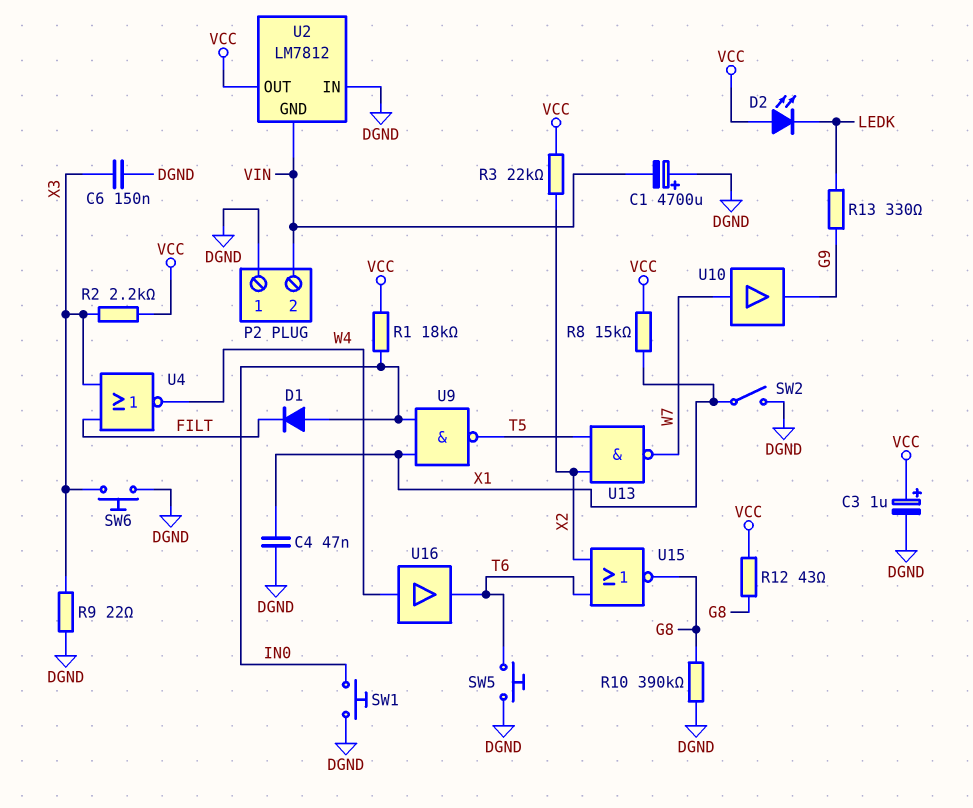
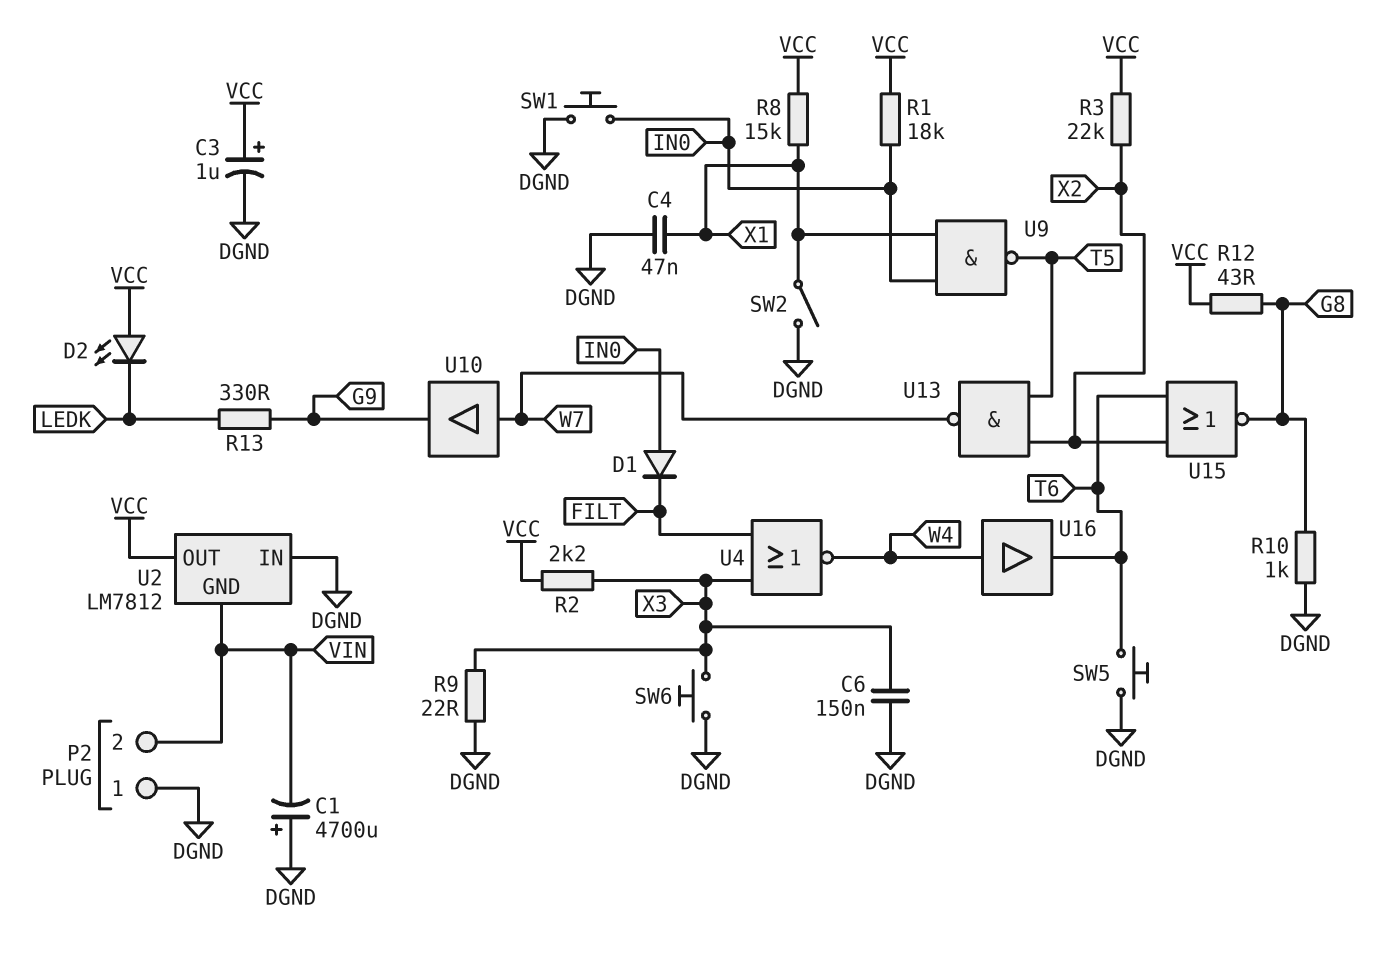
R10: 390k (DGND, G8) -> 1k (DGND, G8)

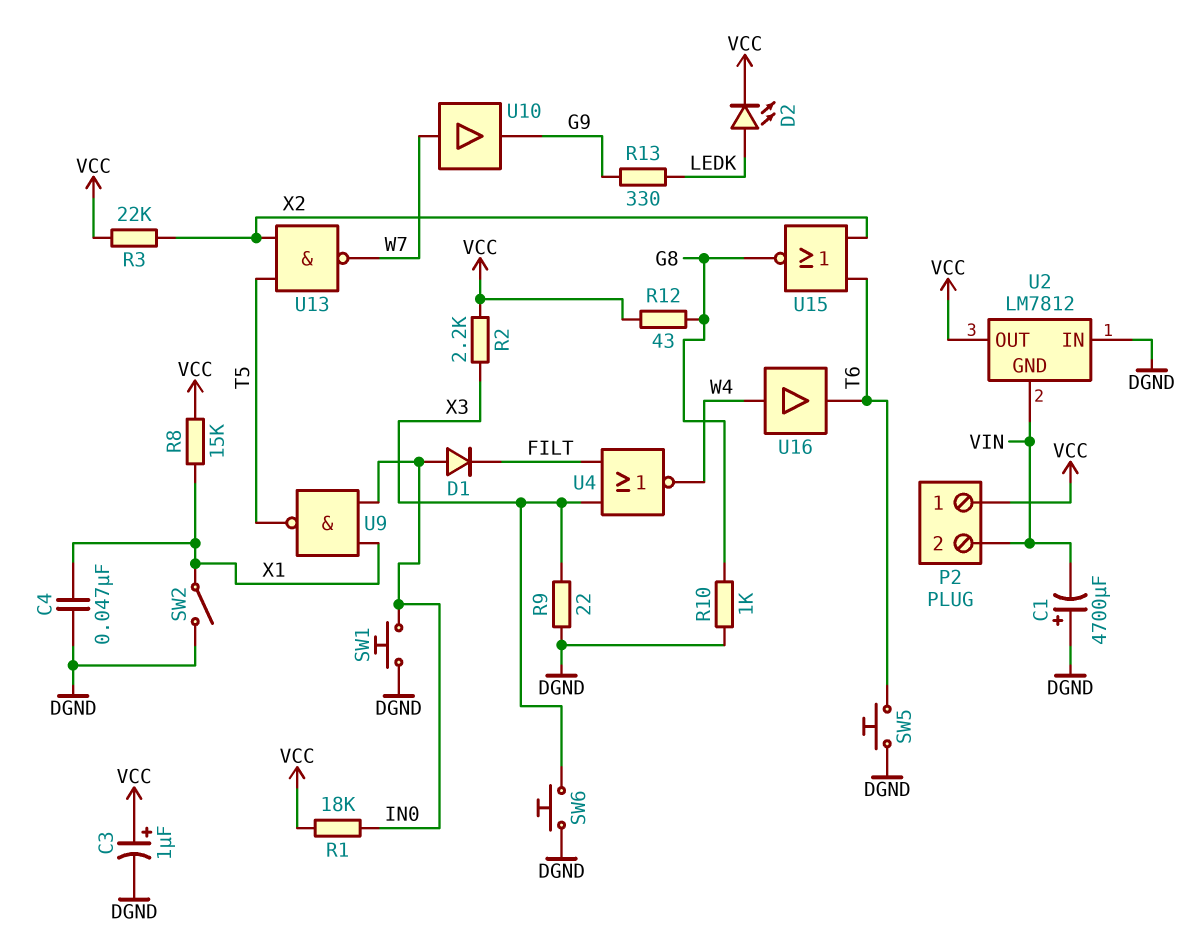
C6: 150nF (DGND, X3) -> none
D2: LED (A VCC, K LEDK) -> LED (A LEDK, K VCC)
P2 pin 1: DGND -> VCC

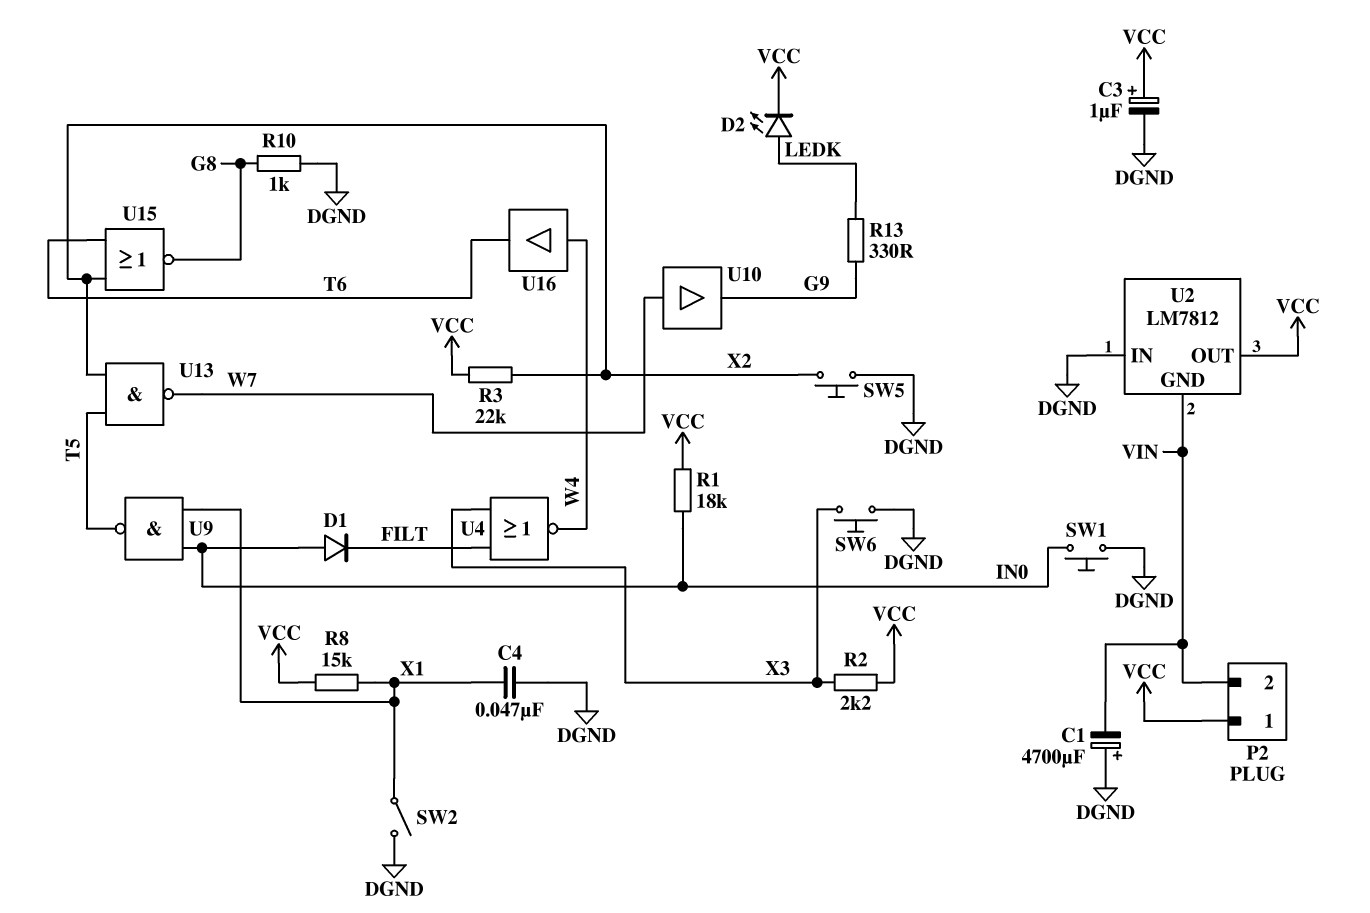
R9: 22 (DGND, X3) -> none
R12: 43 (G8, VCC) -> none
SW5: button (DGND, T6) -> button (DGND, X2)

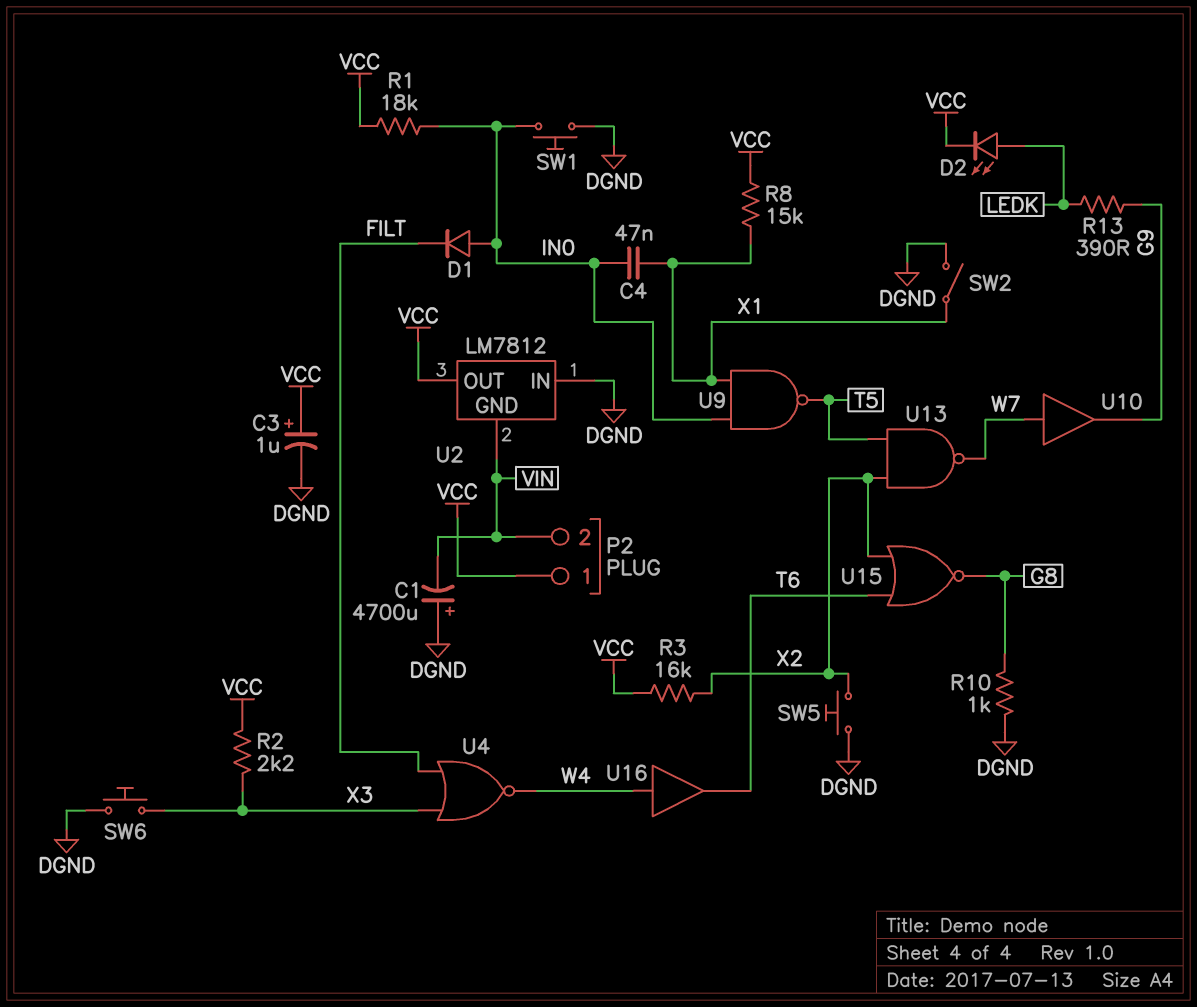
C4: 47nF (DGND, X1) -> 47nF (IN0, X1)
R3: 22k (VCC, X2) -> 16k (VCC, X2)
R13: 330 (G9, LEDK) -> 390 (G9, LEDK)

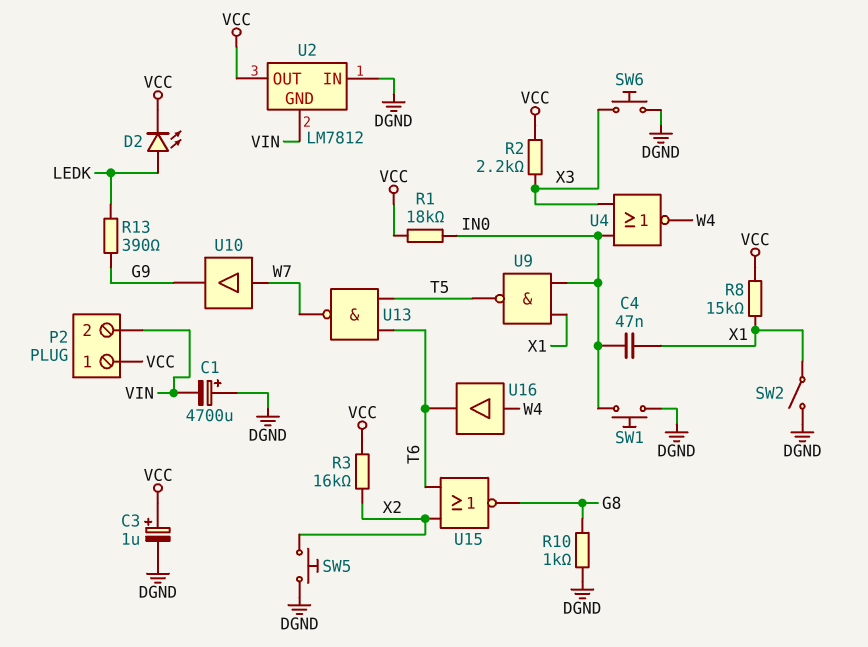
D1: diode (A IN0, K FILT) -> none
U4: NOR (in FILT, in X3, out W4) -> NOR (in IN0, in X3, out W4)
U13: NAND (in T5, in X2, out W7) -> NAND (in T5, in T6, out W7)

